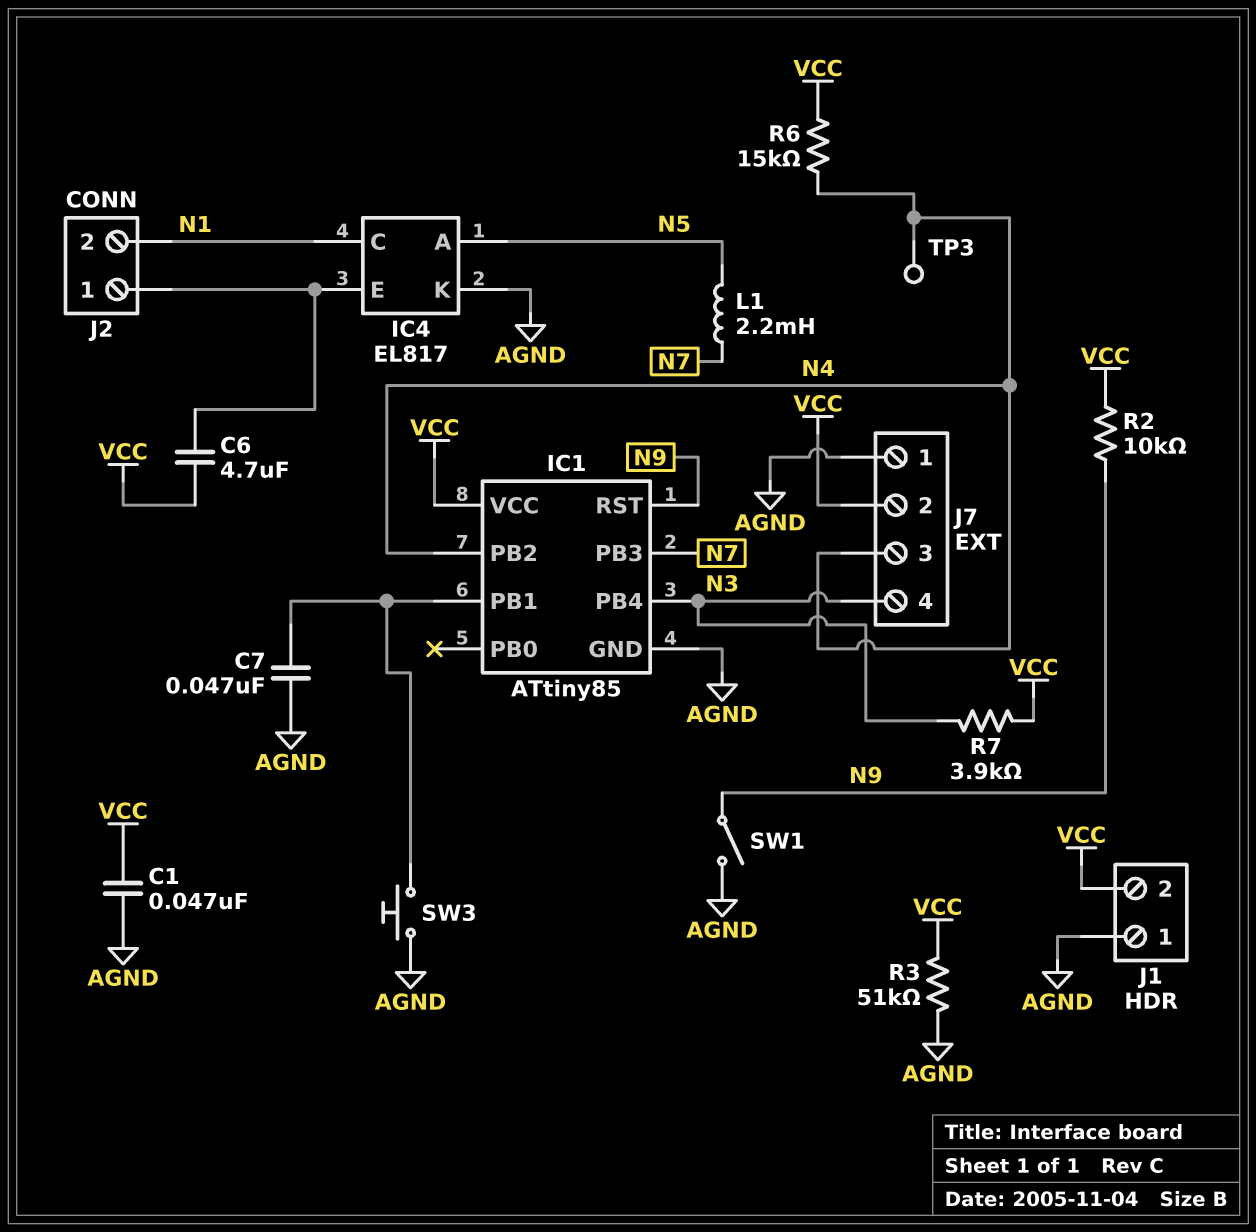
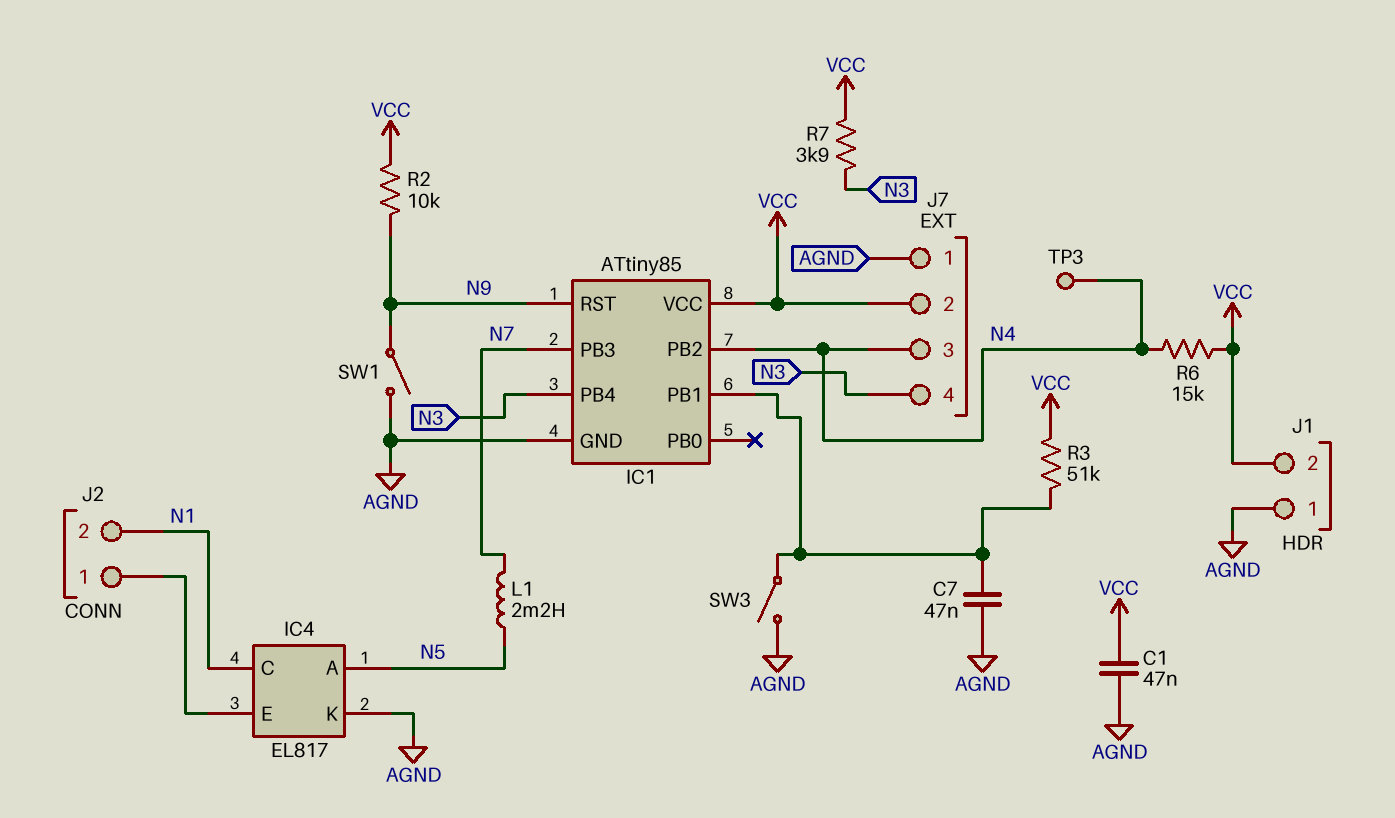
C6: 4.7uF (IC4/E, VCC) -> none
R3: 51k (AGND, VCC) -> 51k (IC1/PB1, VCC)
SW3: button (AGND, IC1/PB1) -> switch (AGND, IC1/PB1)

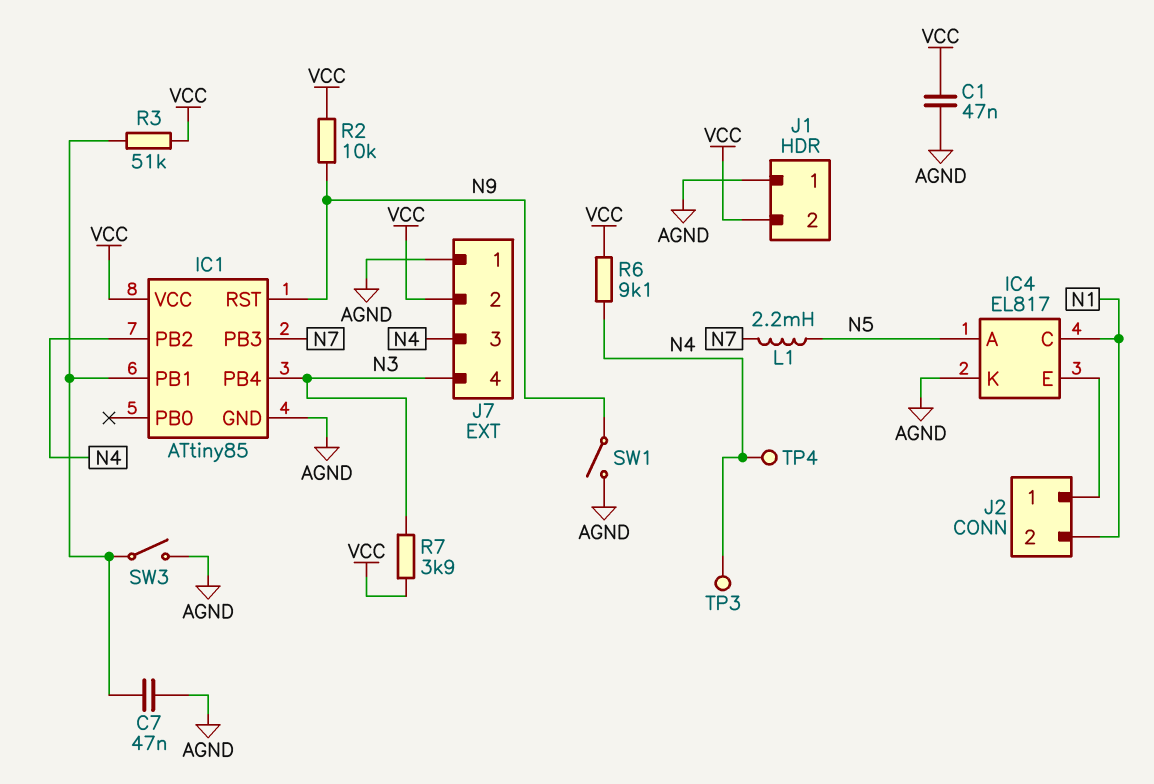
R6: 15k (N4, VCC) -> 9.1k (N4, VCC)
TP4: none -> test point (N4)

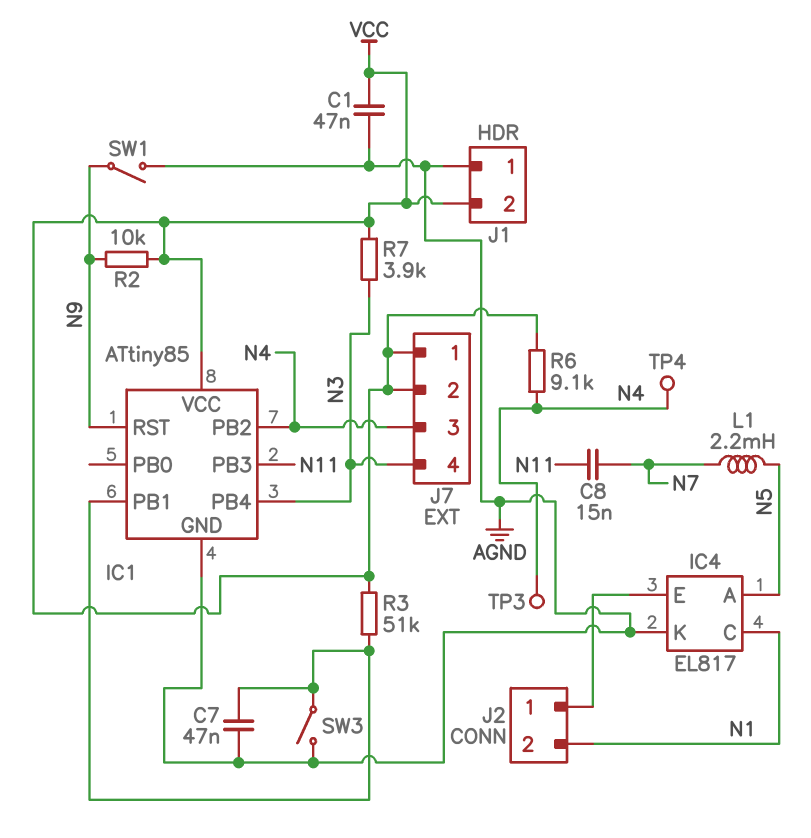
C8: none -> 15nF (N7, N11)
IC1 pin PB3: N7 -> N11
J7 pin 1: AGND -> VCC

